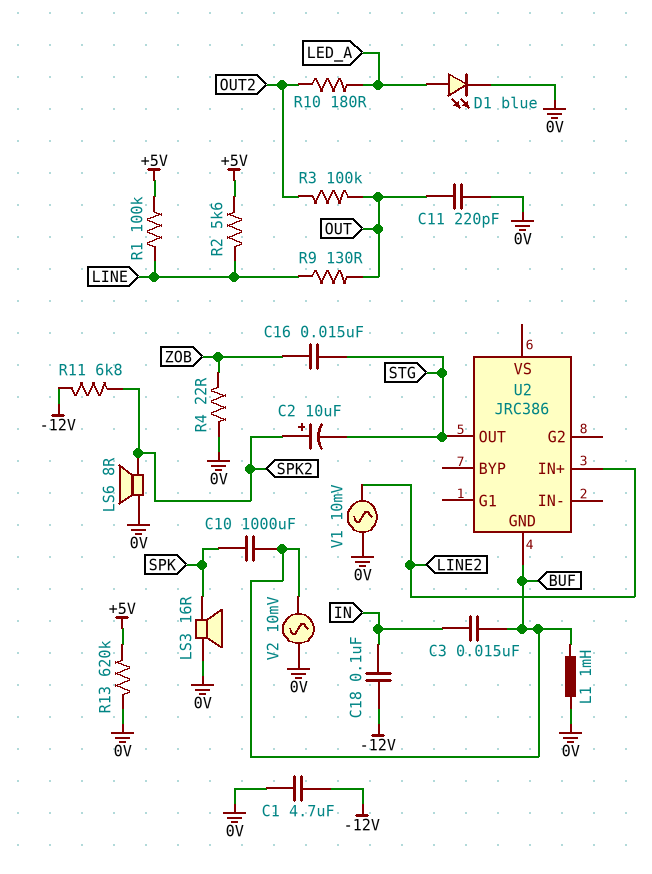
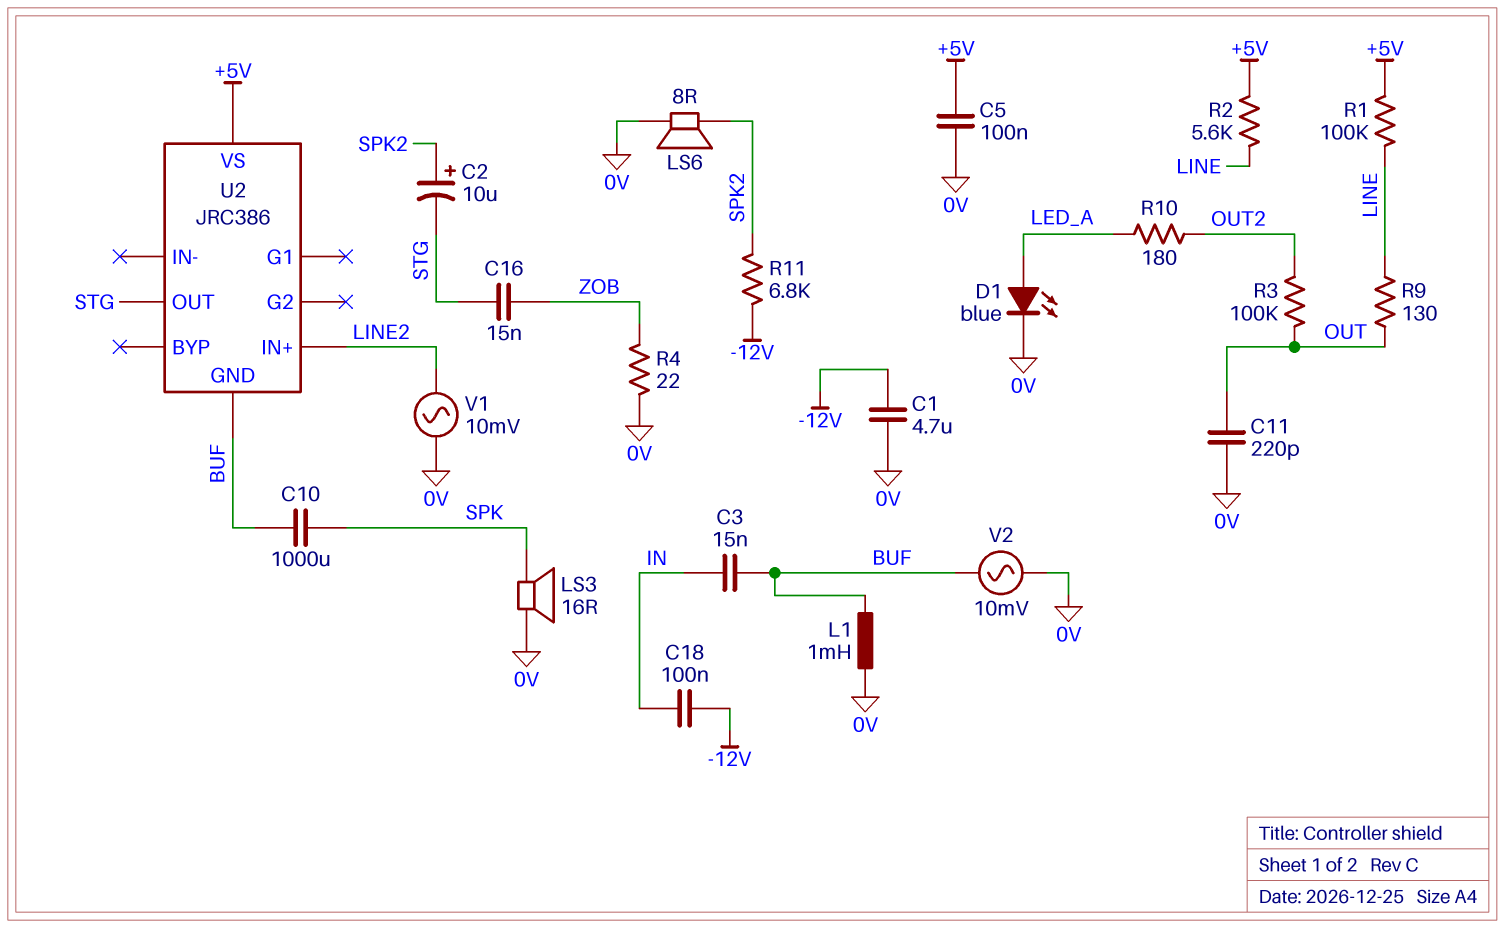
C5: none -> 100nF (+5V, 0V)
R13: 620k (+5V, 0V) -> none
U2 pin VS: none -> +5V

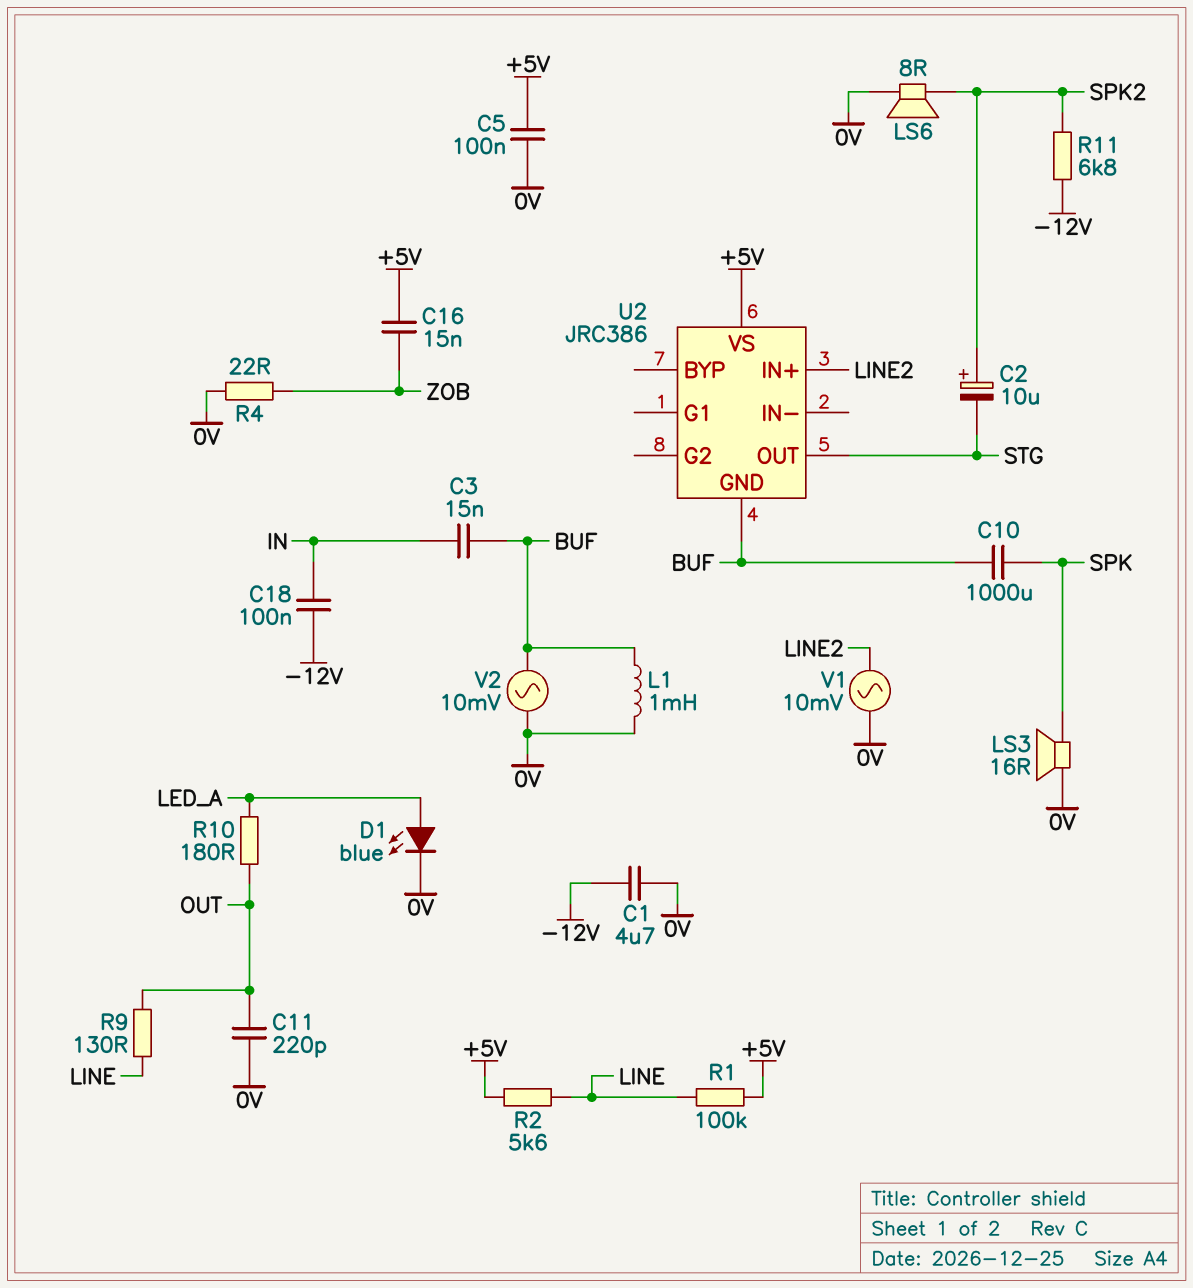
C16: 15nF (STG, ZOB) -> 15nF (+5V, ZOB)
R3: 100k (OUT, OUT2) -> none
R10: 180 (LED_A, OUT2) -> 180 (LED_A, OUT)

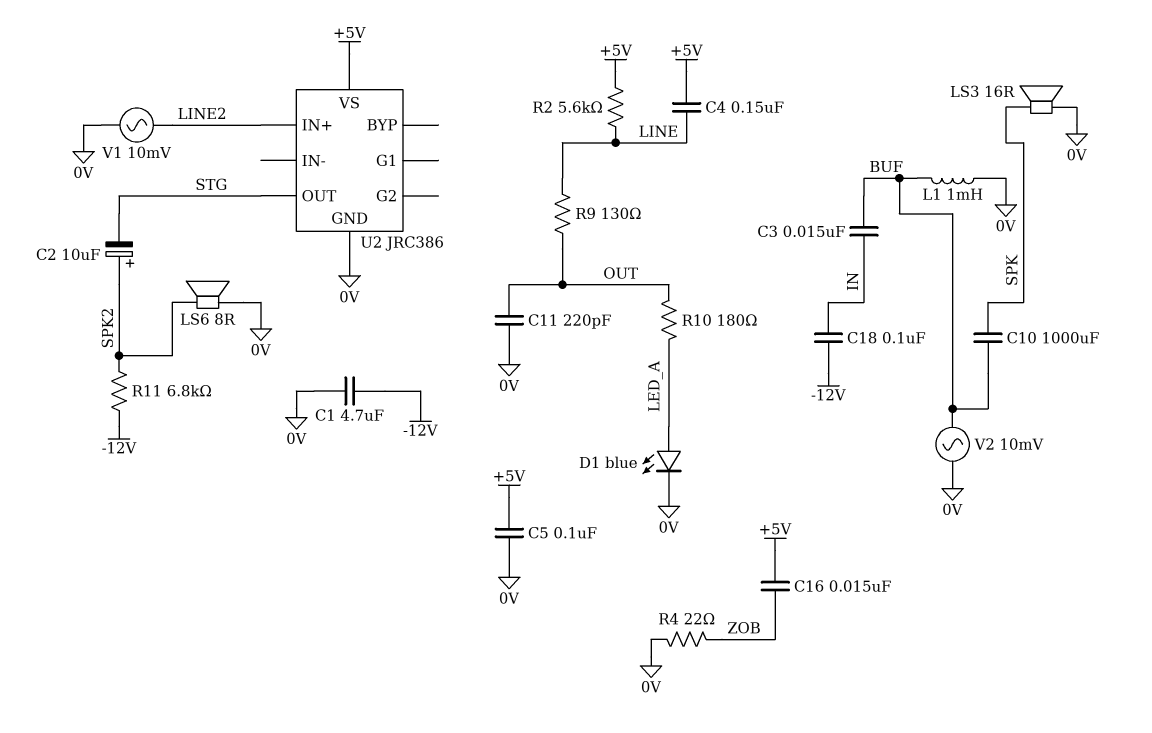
C4: none -> 150nF (+5V, LINE)
R1: 100k (+5V, LINE) -> none
U2 pin GND: BUF -> 0V

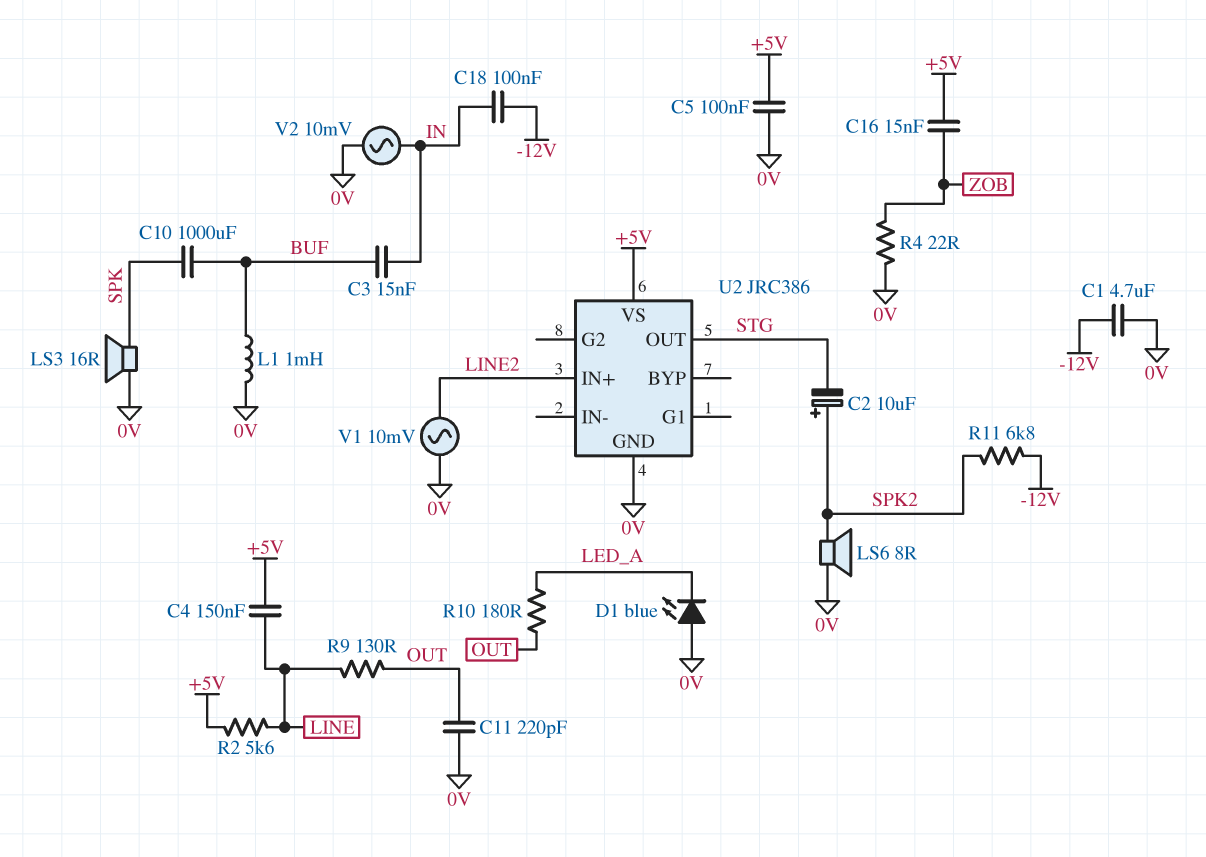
D1: LED blue (A LED_A, K 0V) -> LED blue (A 0V, K LED_A)
V2: AC 10mV (0V, BUF) -> AC 10mV (0V, IN)

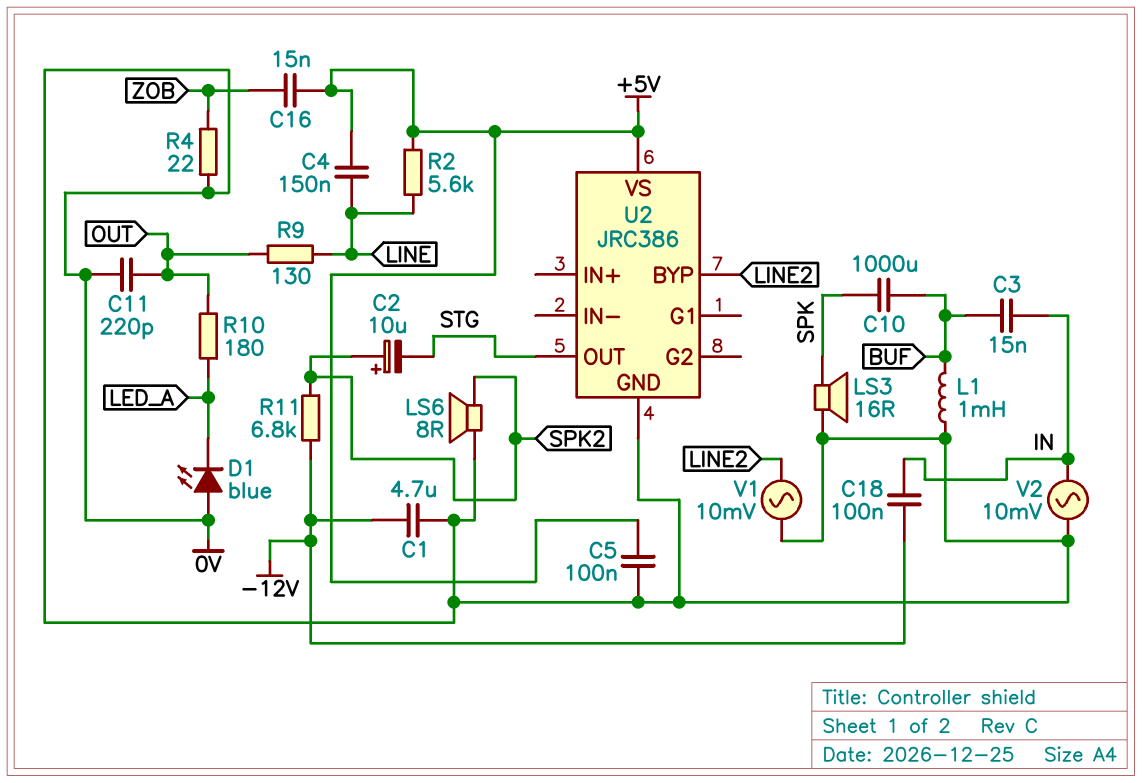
U2 pin BYP: none -> LINE2
U2 pin IN+: LINE2 -> none

